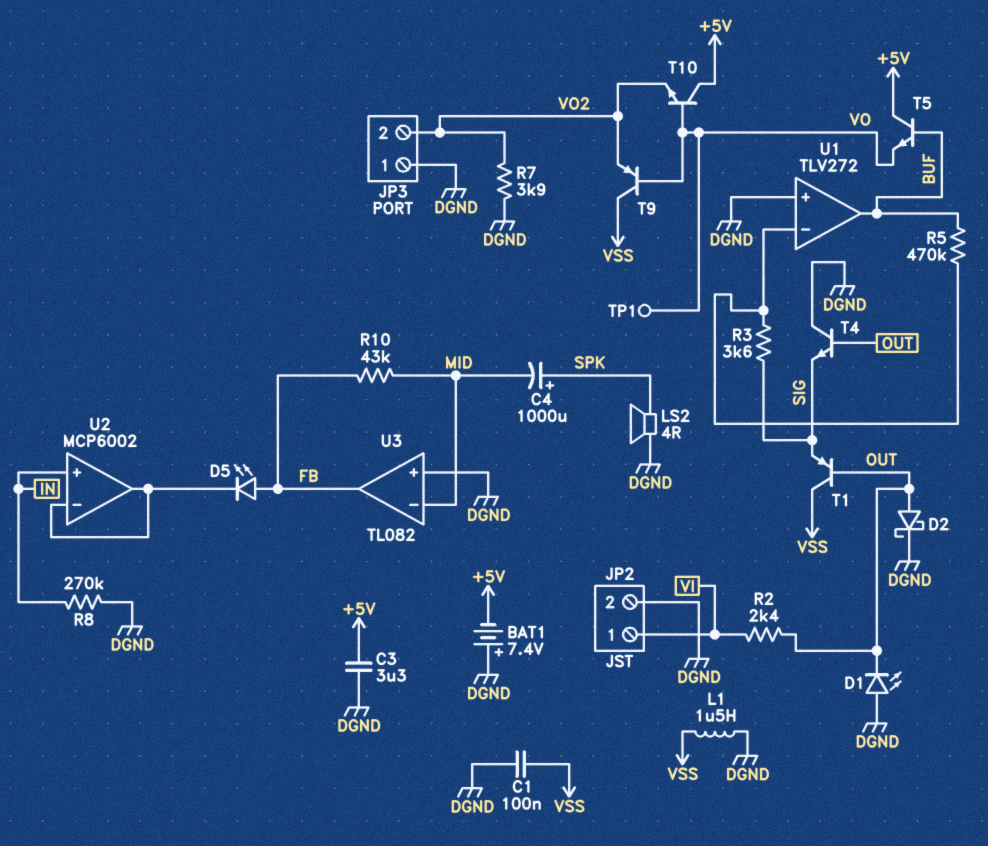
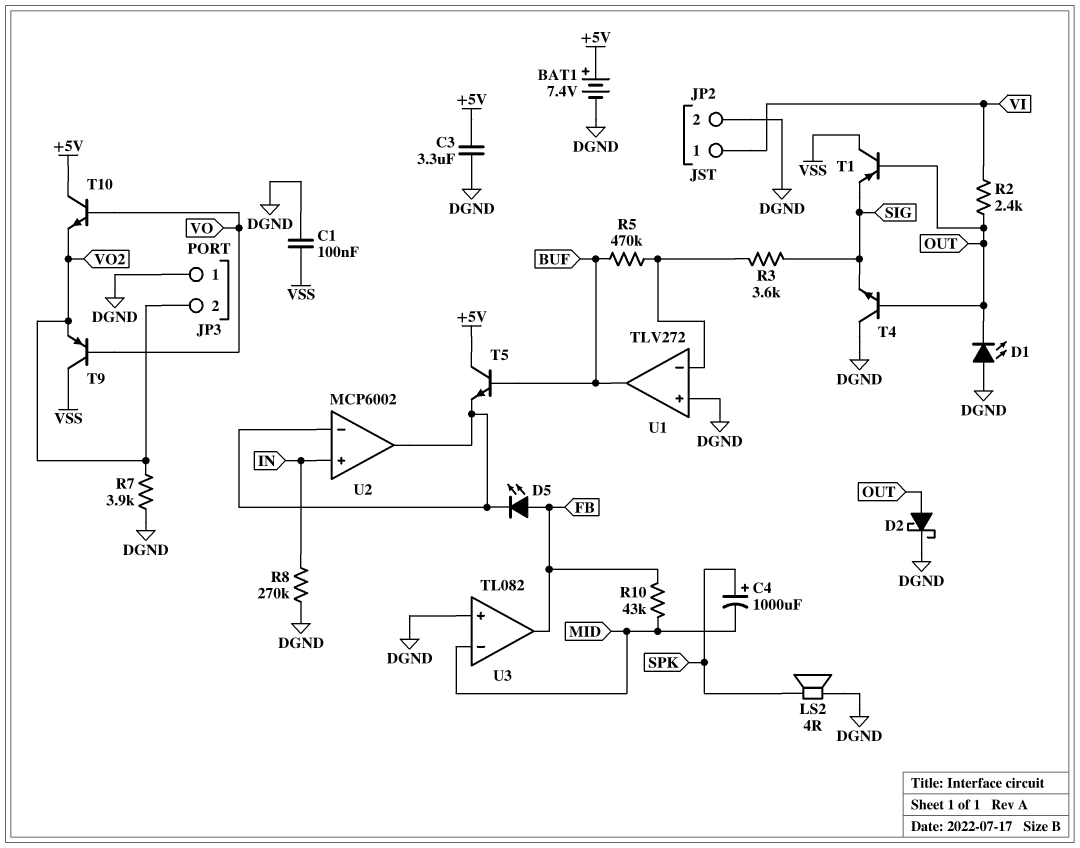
BAT1: 7.4V (plus DGND, minus +5V) -> 7.4V (plus +5V, minus DGND)
L1: 1.5uH (DGND, VSS) -> none
T5: NPN (B BUF, C +5V, E VO) -> NPN (B BUF, C +5V, E U2/in-)
TP1: test point (VO) -> none

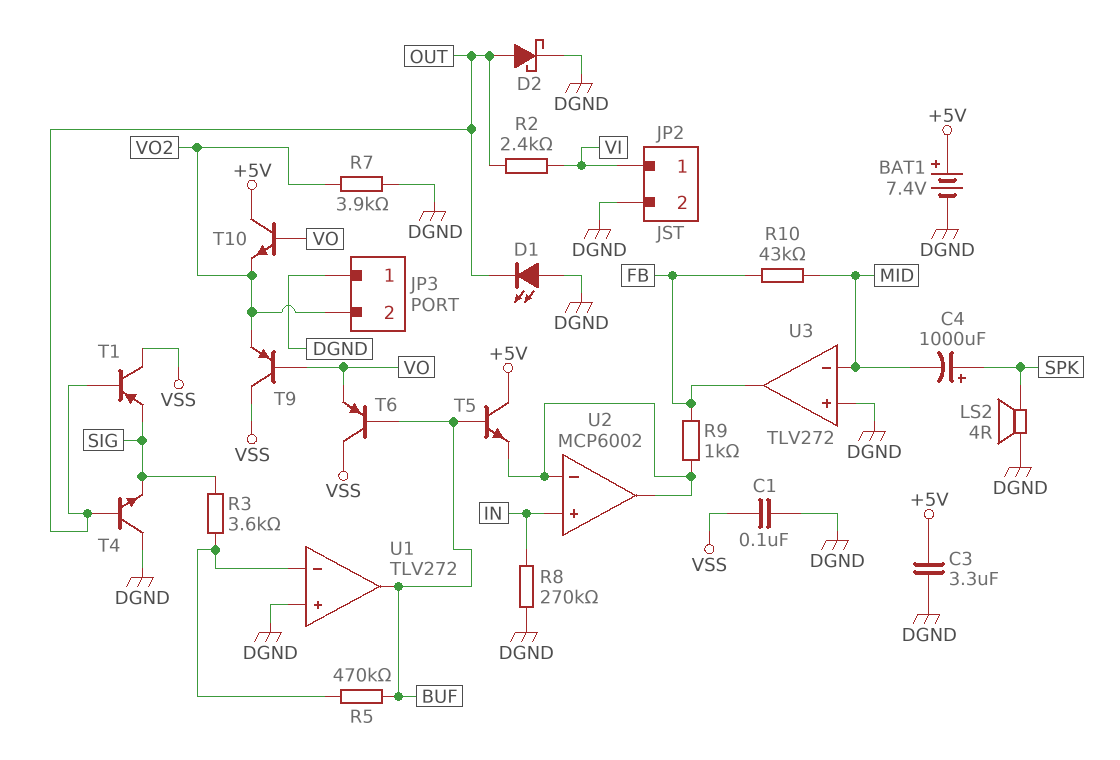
D5: LED (A FB, K U2/in-) -> none
R9: none -> 1k (FB, U2/in-)
T6: none -> PNP (B BUF, C VSS, E VO)
U3: TL082 -> TLV272

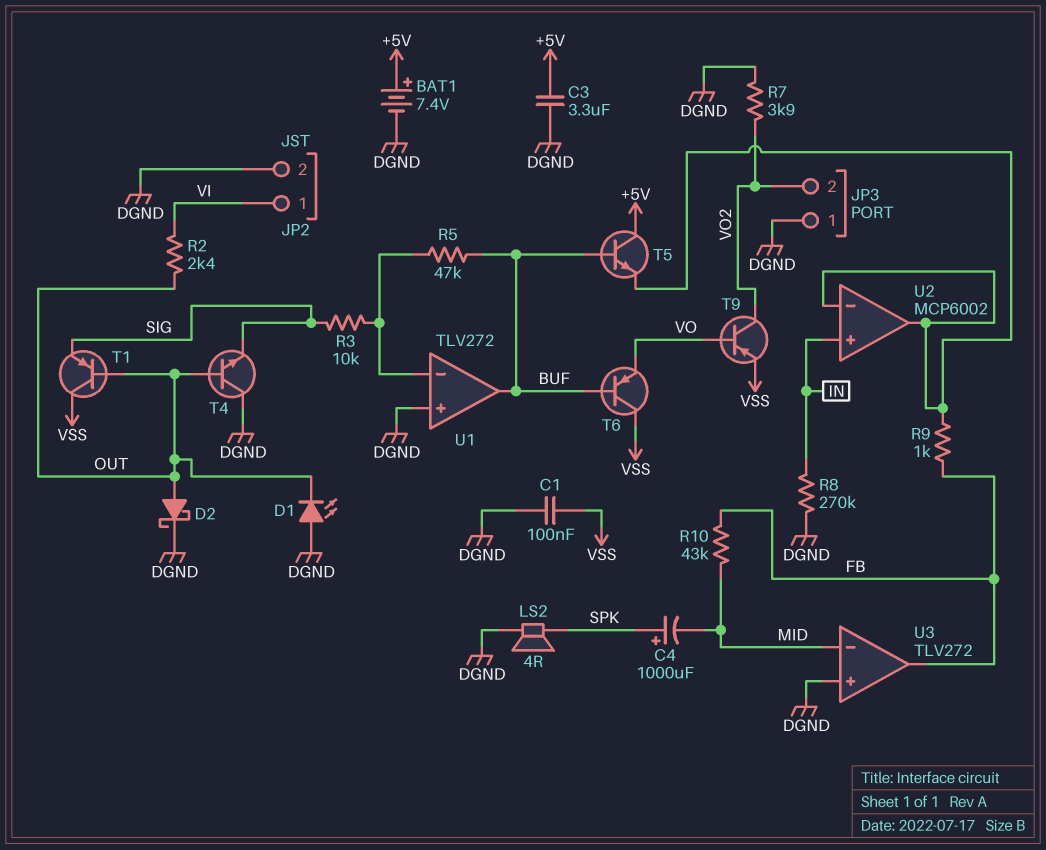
R3: 3.6k (SIG, U1/in-) -> 10k (SIG, U1/in-)
R5: 470k (BUF, U1/in-) -> 47k (BUF, U1/in-)
T9: PNP (B VO, C VSS, E VO2) -> PNP (B VO, C VO2, E VSS)
T10: NPN (B VO, C +5V, E VO2) -> none

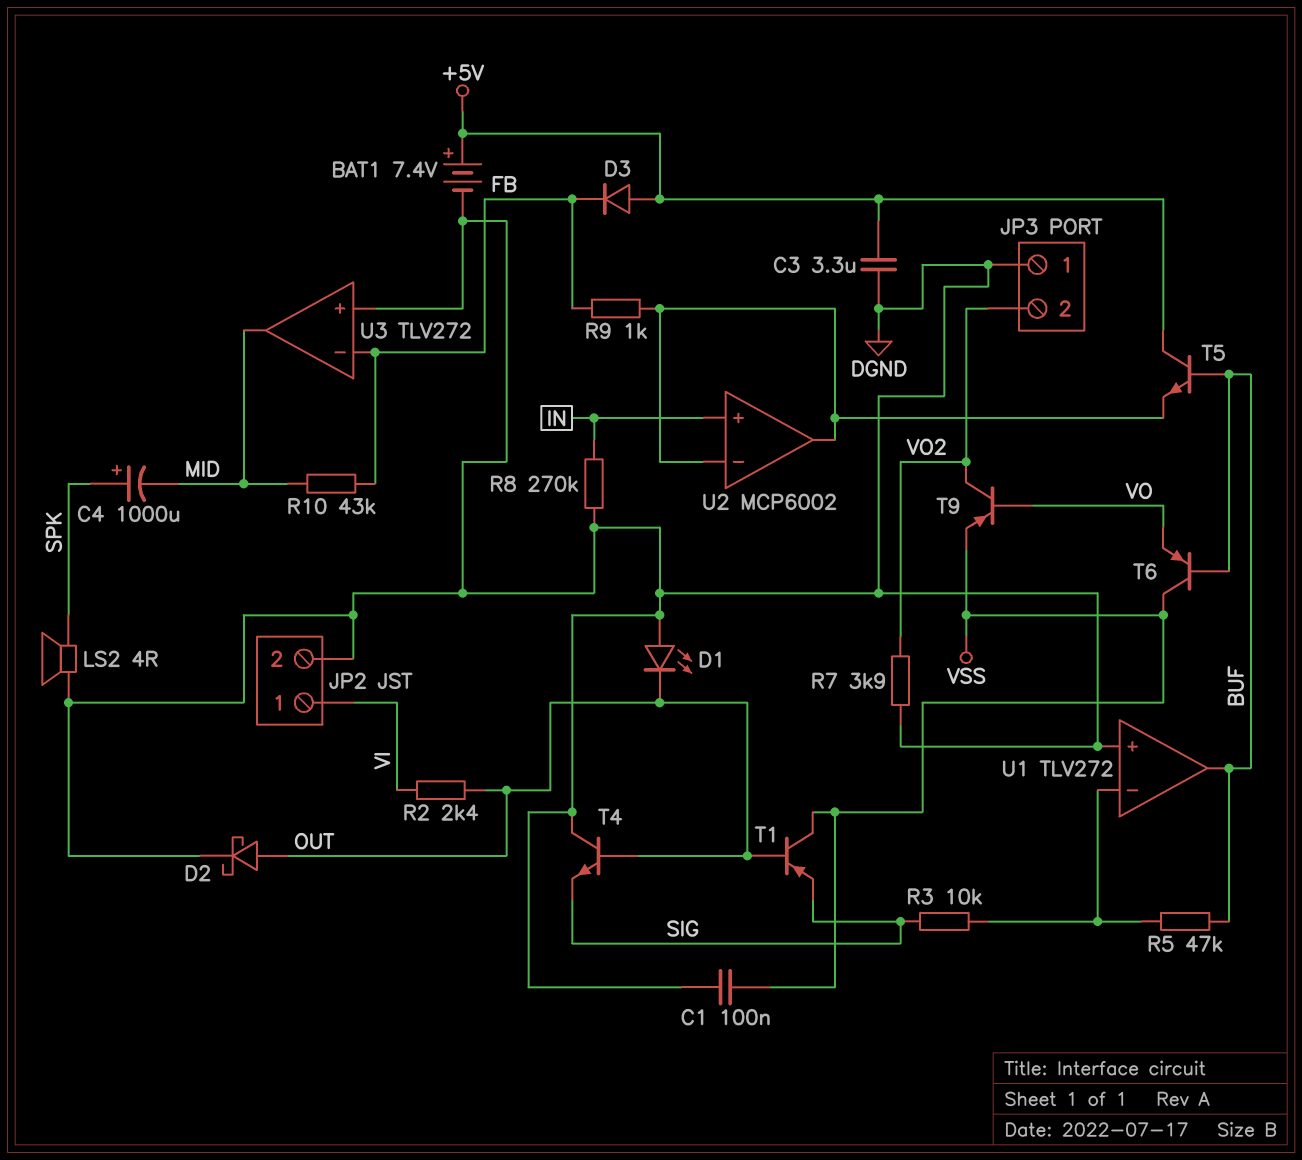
D3: none -> diode (A +5V, K FB)
U3 pin in-: MID -> FB
U3 pin out: FB -> MID

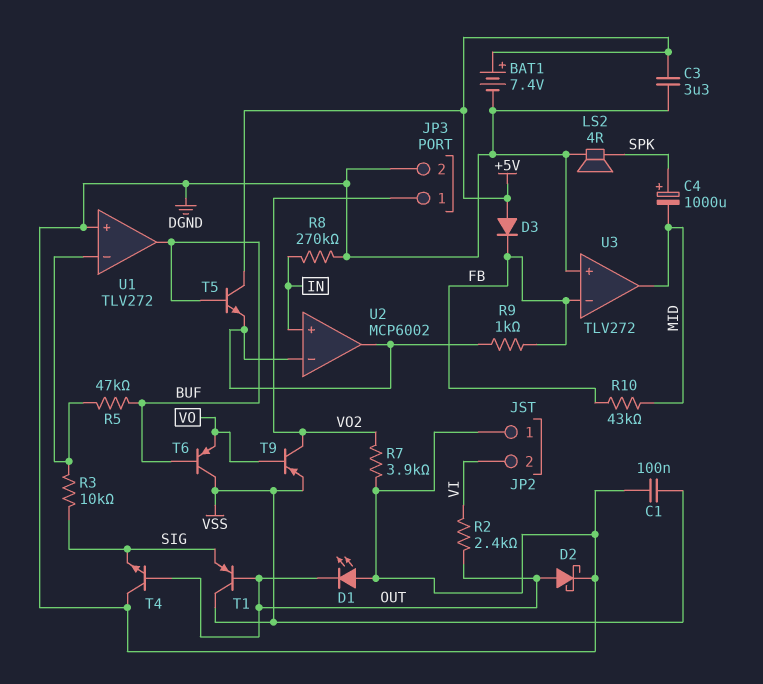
JP2 pin 1: VI -> DGND
JP2 pin 2: DGND -> VI
JP3 pin 1: DGND -> VO2
JP3 pin 2: VO2 -> DGND

